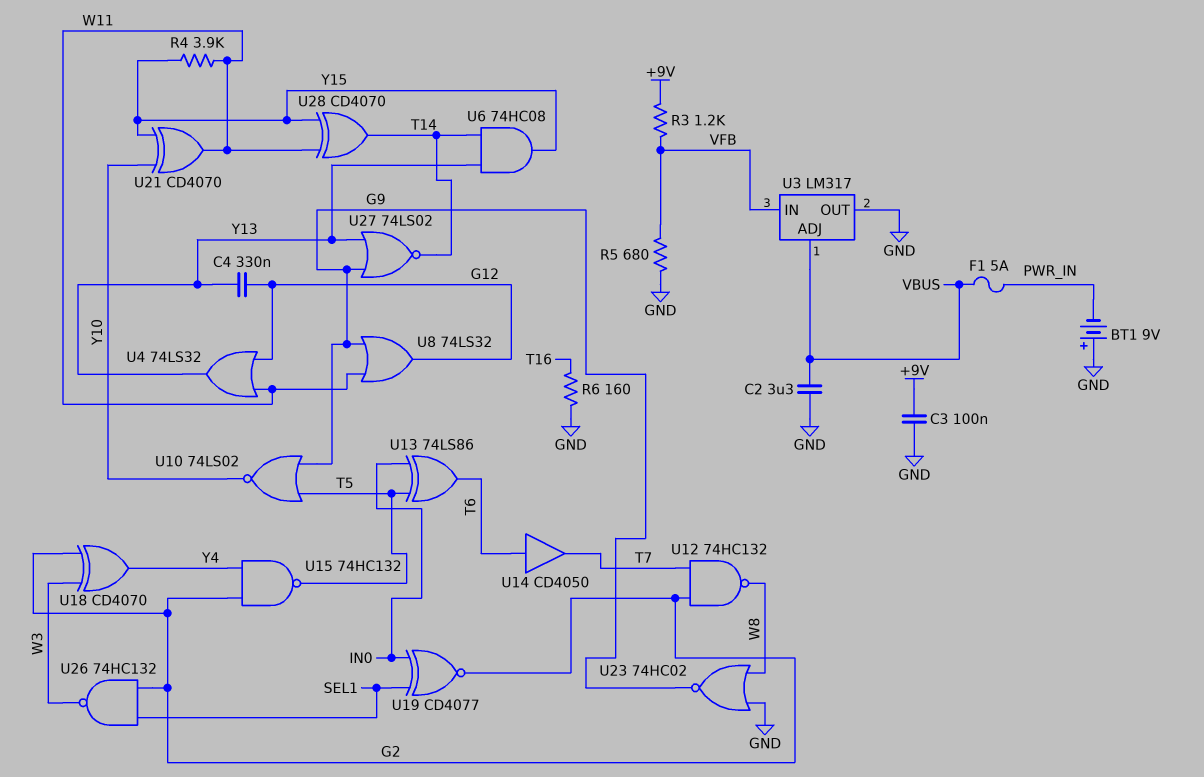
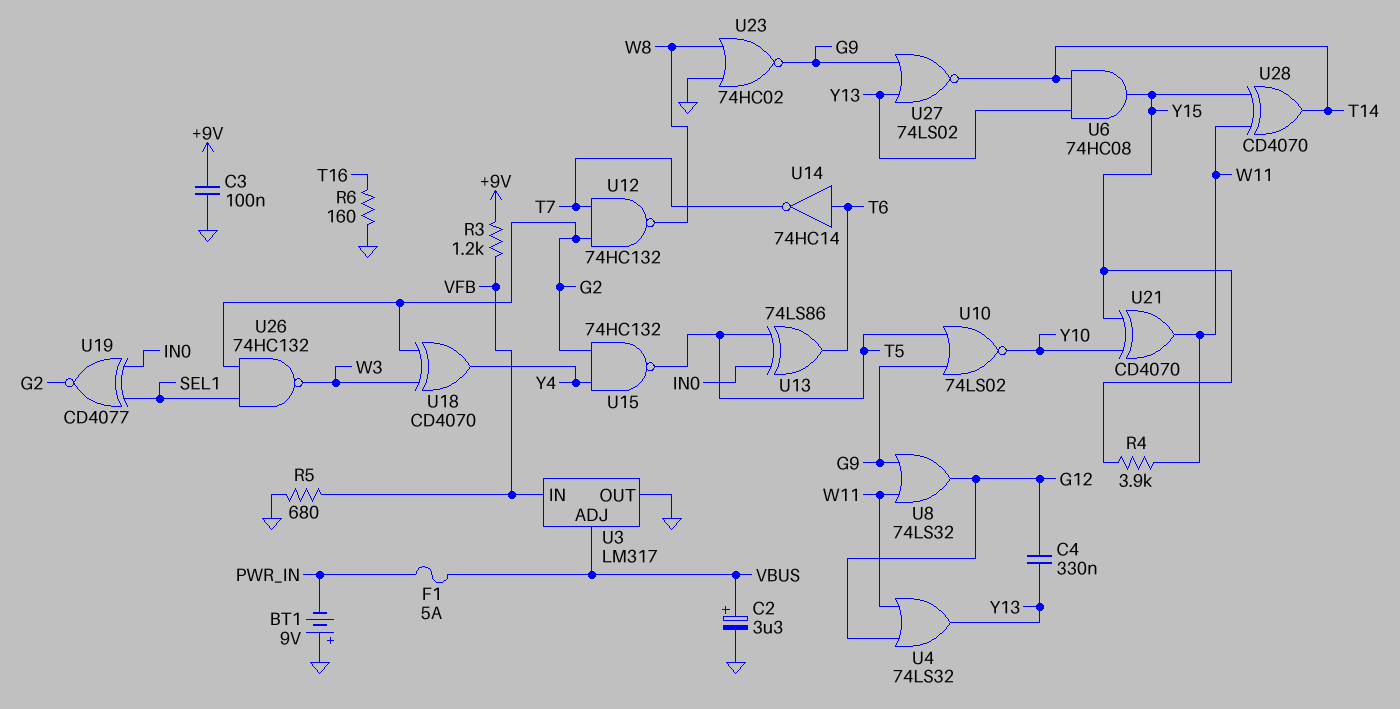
C2: 3.3uF (GND, VBUS) -> 3.3uF (plus VBUS, minus GND)
U14: buffer CD4050 (in T6, out T7) -> NOT 74HC14 (in T6, out T7)

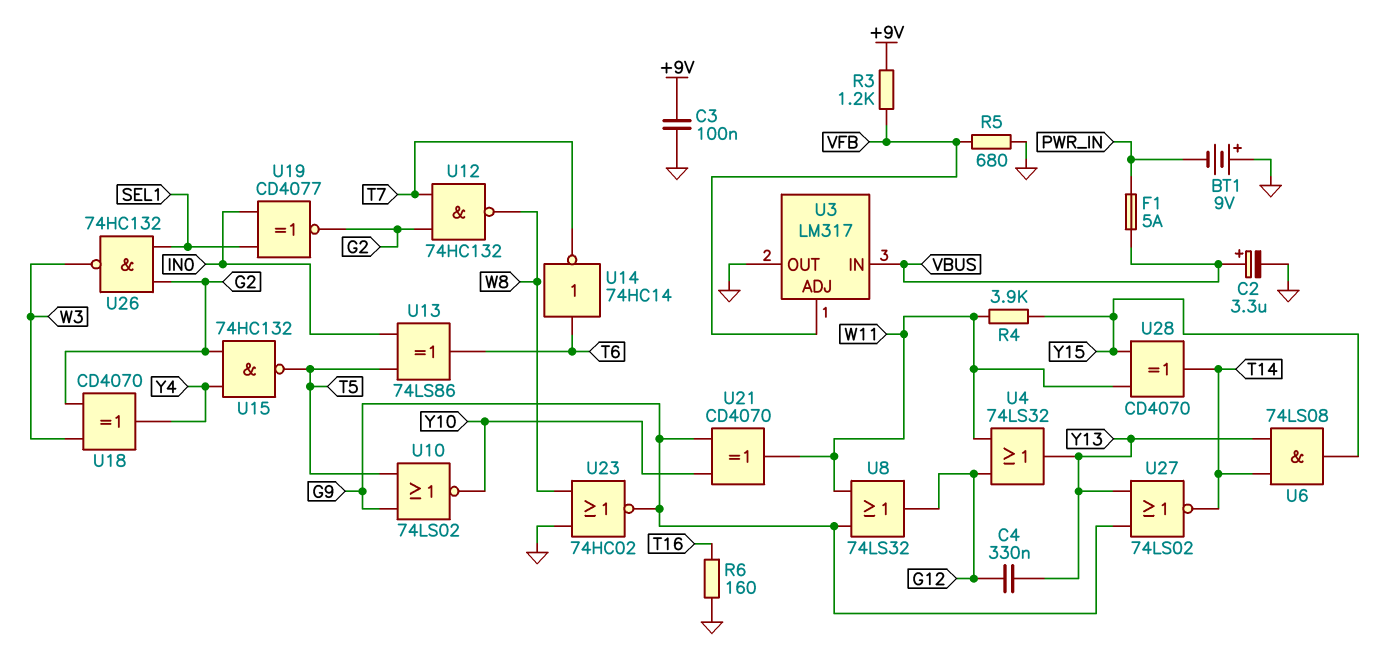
U3 pin ADJ: VBUS -> VFB
U3 pin IN: VFB -> VBUS
U6: AND 74HC08 (in T14, in Y13, out Y15) -> AND 74LS08 (in T14, in Y13, out Y15)
U21: XOR CD4070 (in Y10, in Y15, out W11) -> XOR CD4070 (in G9, in Y10, out W11)

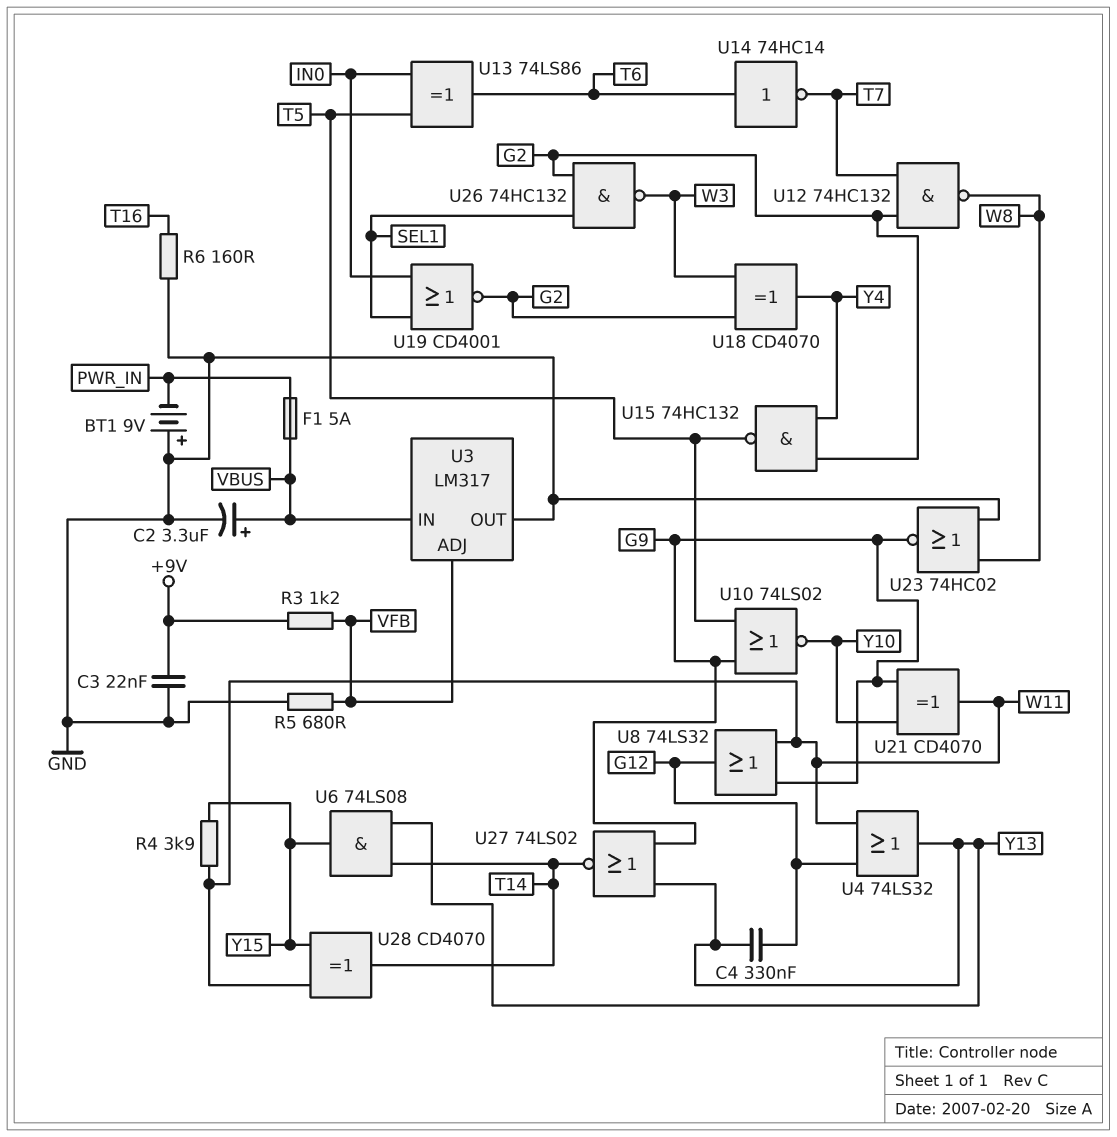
C3: 100nF (+9V, GND) -> 22nF (+9V, GND)
U19: XNOR CD4077 (in IN0, in SEL1, out G2) -> NOR CD4001 (in IN0, in SEL1, out G2)

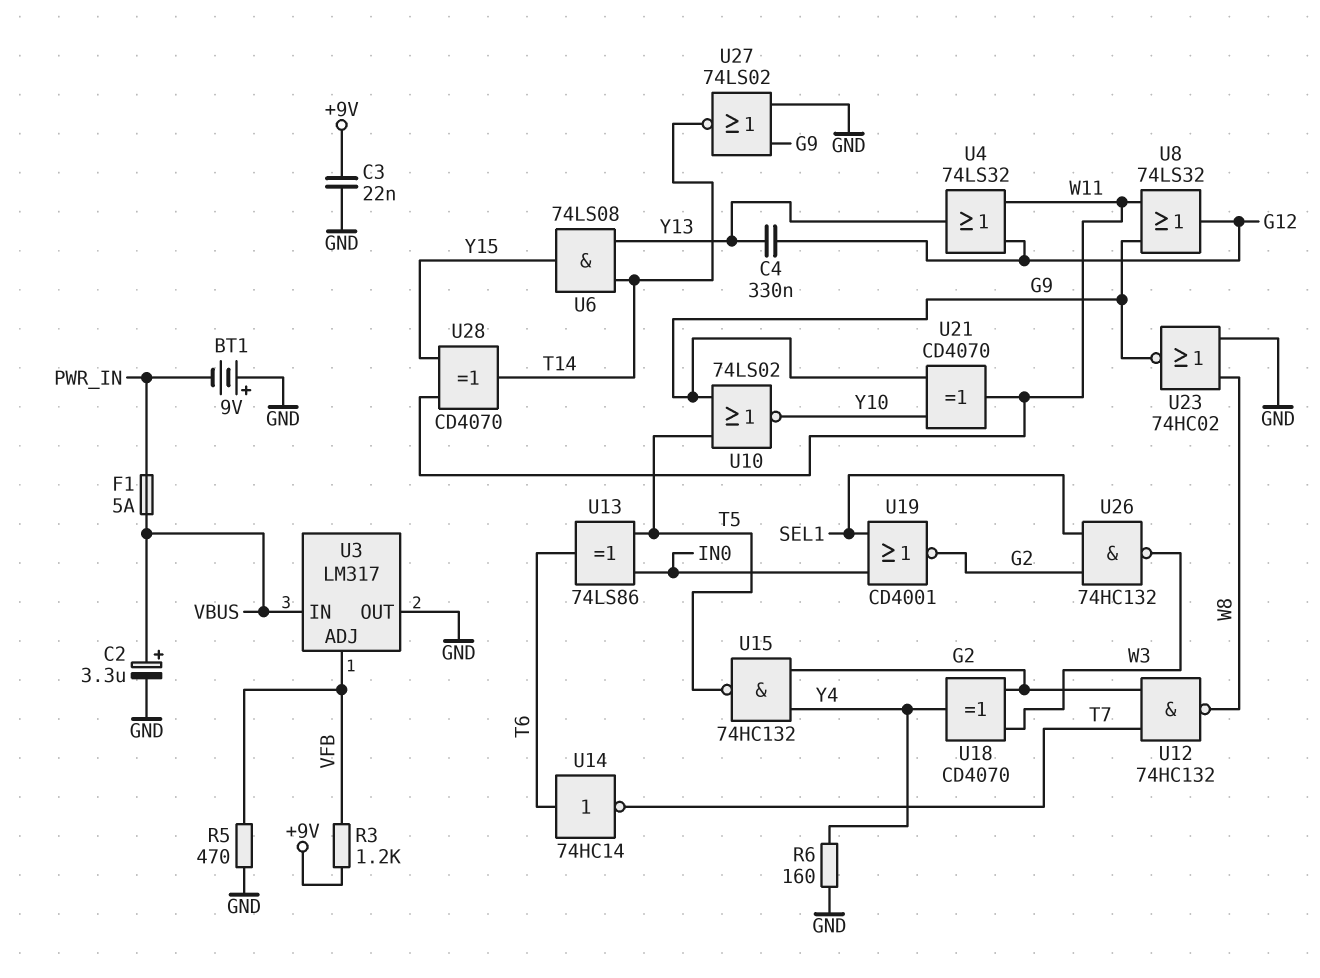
R4: 3.9k (W11, Y15) -> none
R5: 680 (GND, VFB) -> 470 (GND, VFB)
R6: 160 (GND, T16) -> 160 (GND, Y4)
U27: NOR 74LS02 (in G9, in Y13, out T14) -> NOR 74LS02 (in G9, in GND, out T14)

